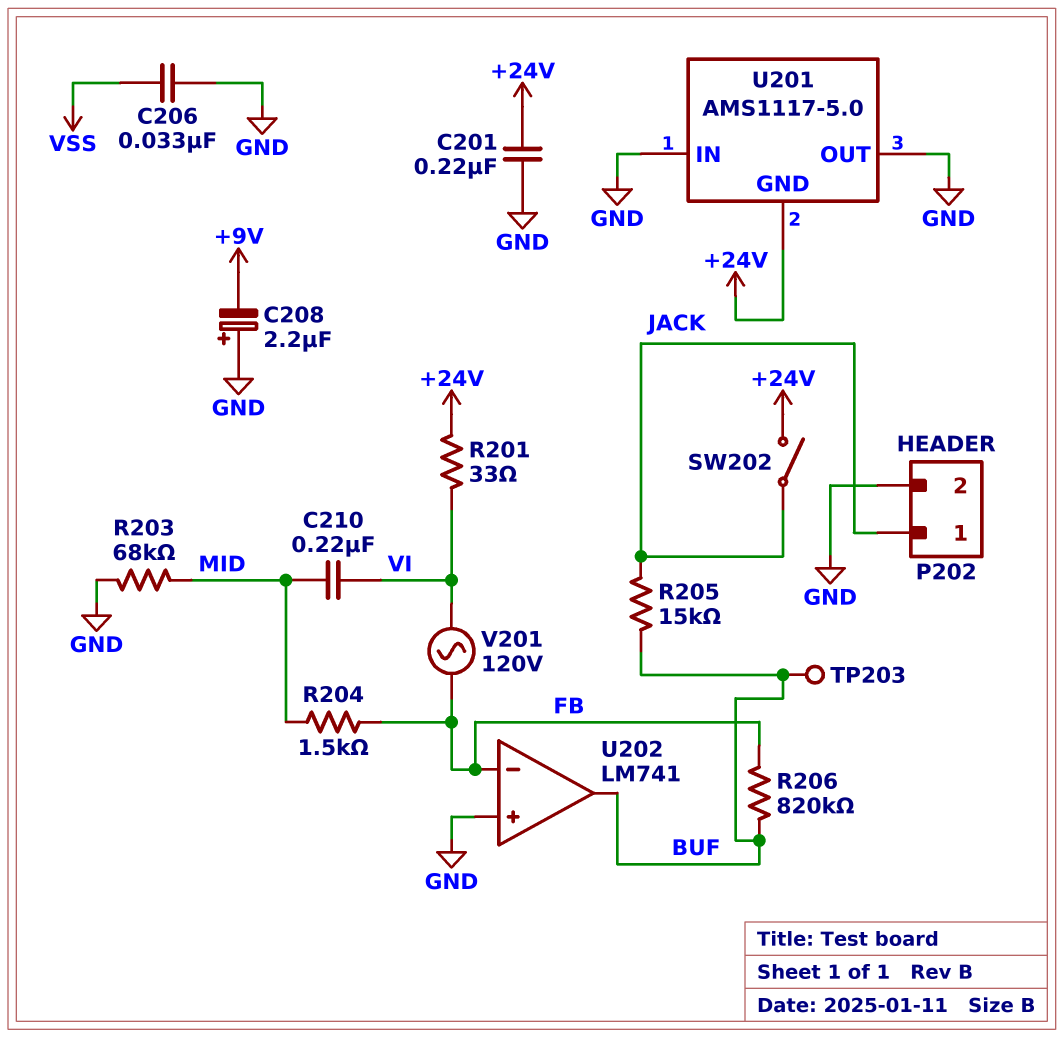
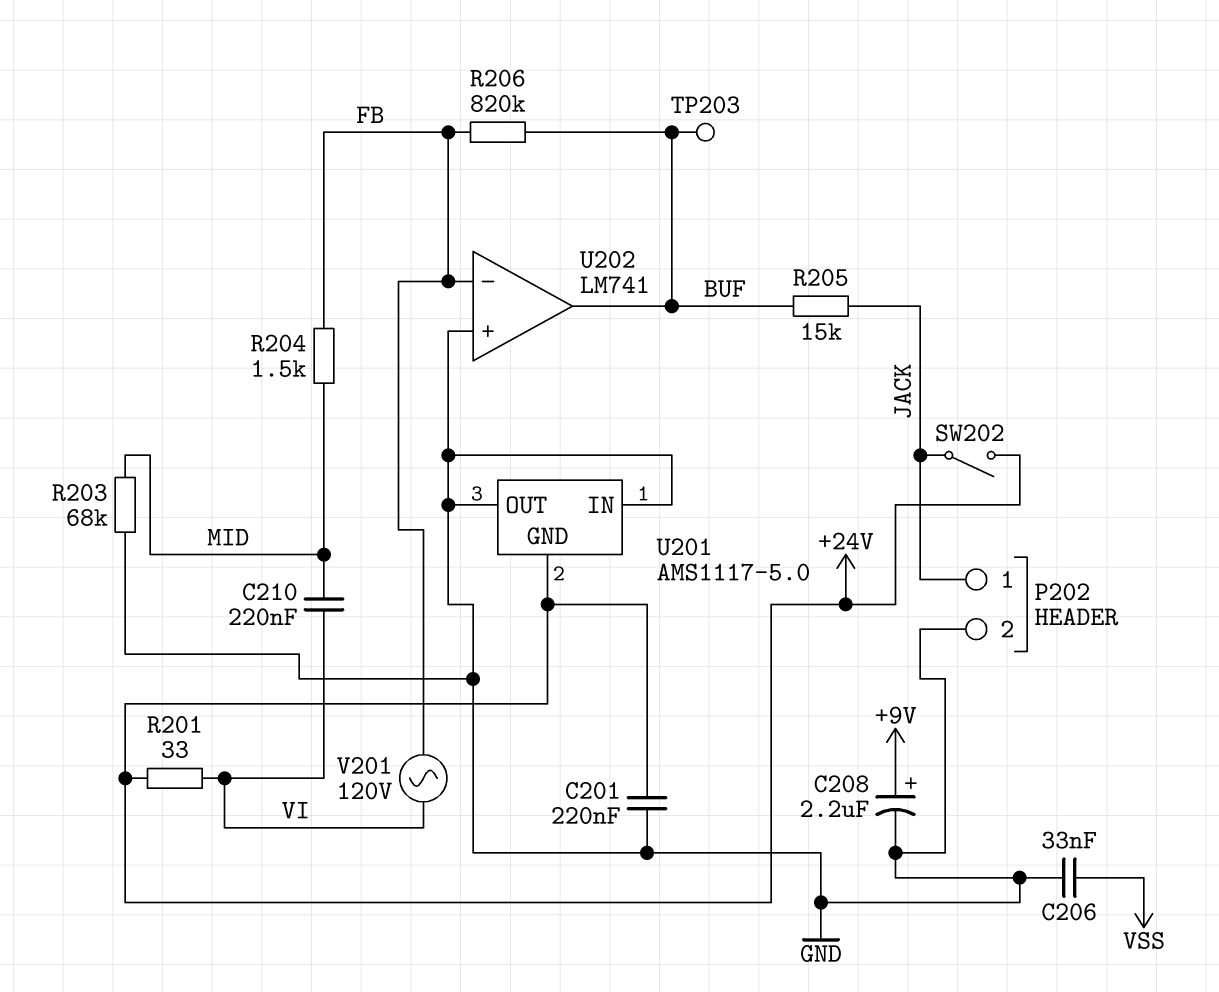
C208: 2.2uF (plus GND, minus +9V) -> 2.2uF (plus +9V, minus GND)

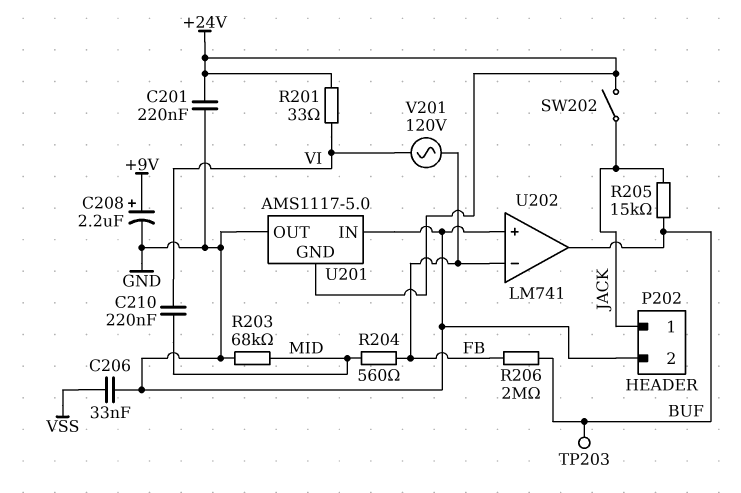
R204: 1.5k (FB, MID) -> 560 (FB, MID)
R206: 820k (BUF, FB) -> 2M (BUF, FB)

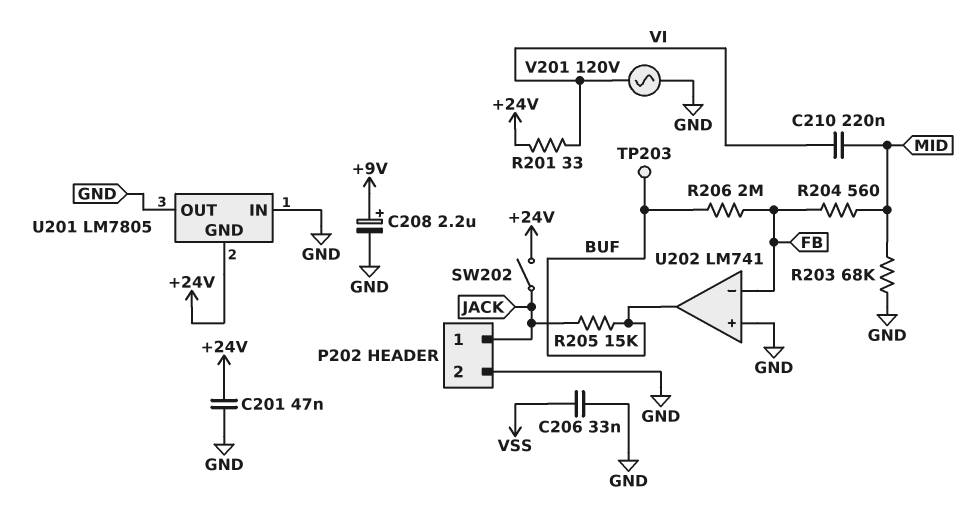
C201: 220nF (+24V, GND) -> 47nF (+24V, GND)
U201: AMS1117-5.0 -> LM7805
V201: AC 120V (FB, VI) -> AC 120V (GND, VI)

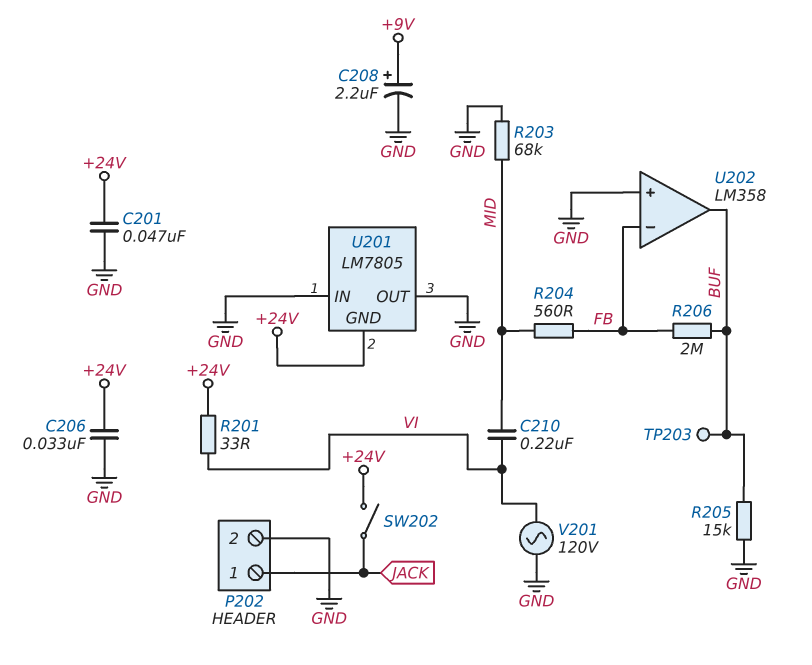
C206: 33nF (GND, VSS) -> 33nF (+24V, GND)
R205: 15k (BUF, JACK) -> 15k (BUF, GND)
U202: LM741 -> LM358

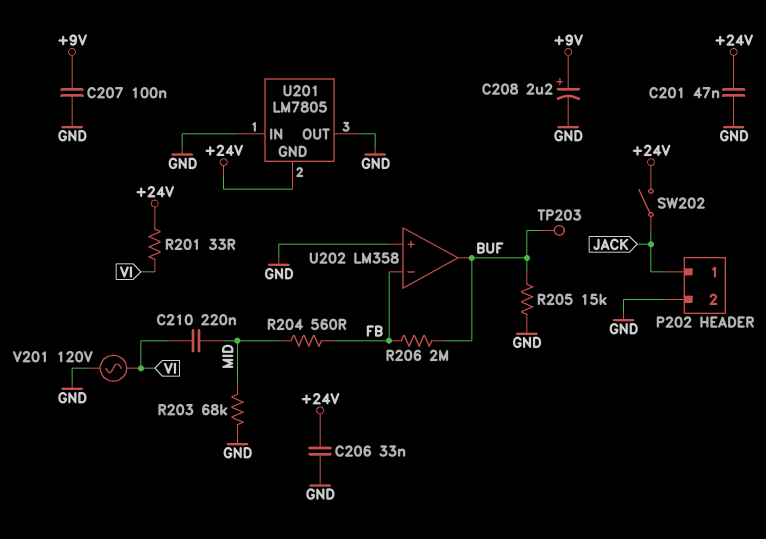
C207: none -> 100nF (+9V, GND)

